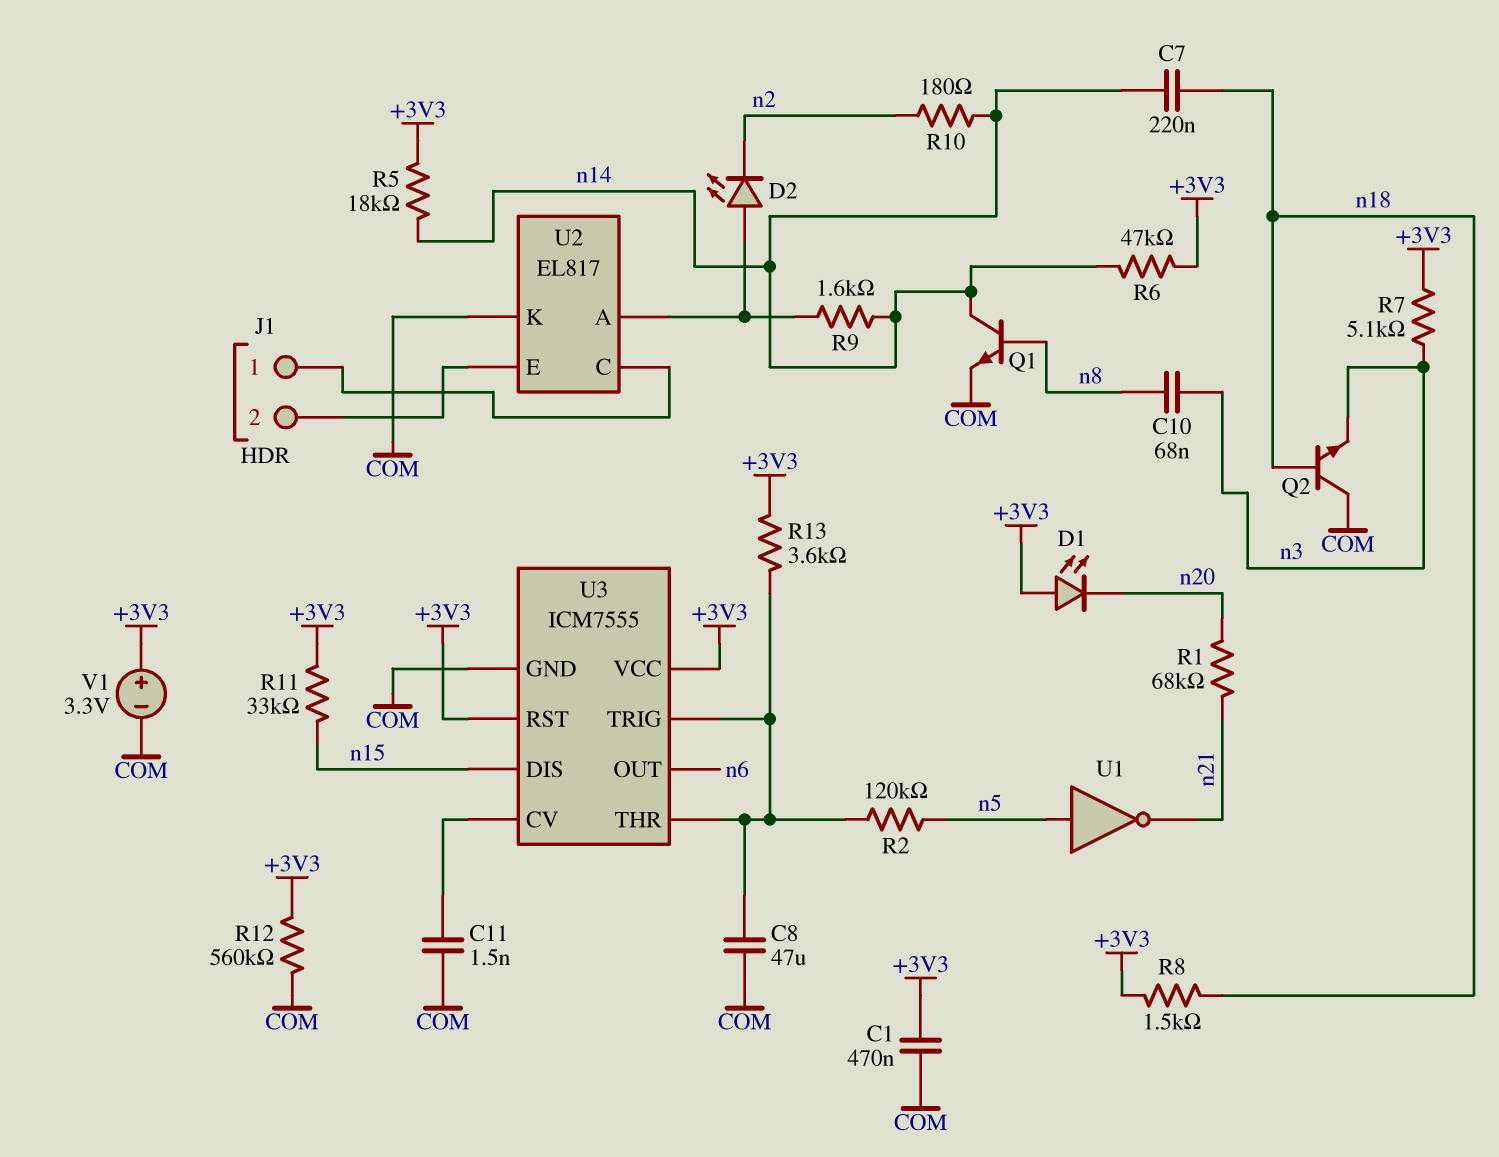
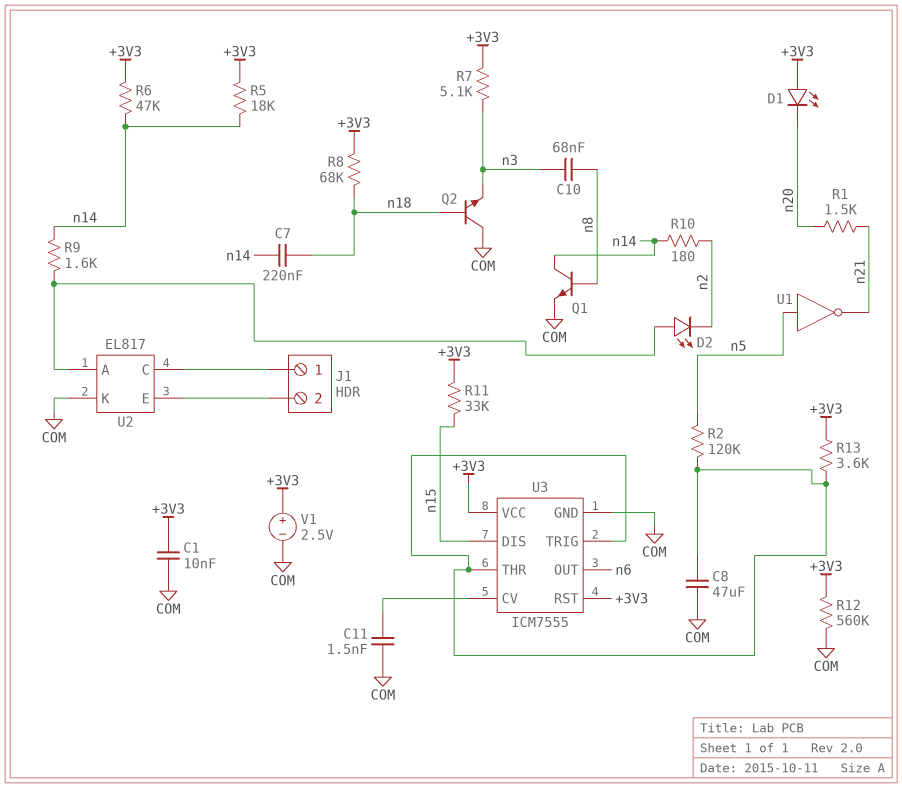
C1: 470nF (+3V3, COM) -> 10nF (+3V3, COM)
R1: 68k (n20, n21) -> 1.5k (n20, n21)
R8: 1.5k (+3V3, n18) -> 68k (+3V3, n18)
V1: 3.3V (plus +3V3, minus COM) -> 2.5V (plus +3V3, minus COM)

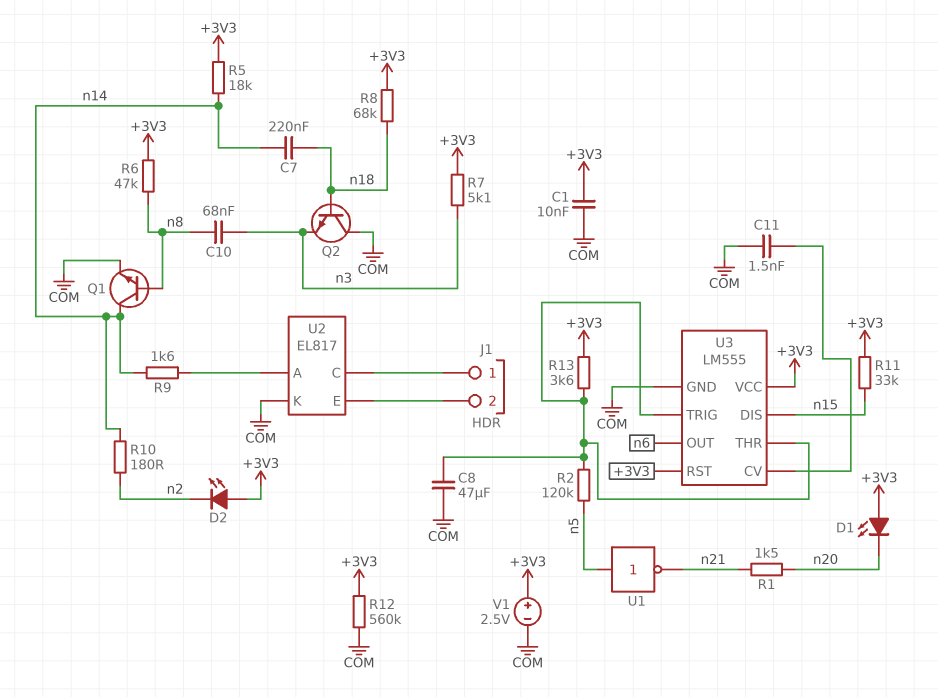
D2: LED (A U2/A, K n2) -> LED (A +3V3, K n2)
R6: 47k (+3V3, n14) -> 47k (+3V3, n8)
U3: ICM7555 -> LM555

